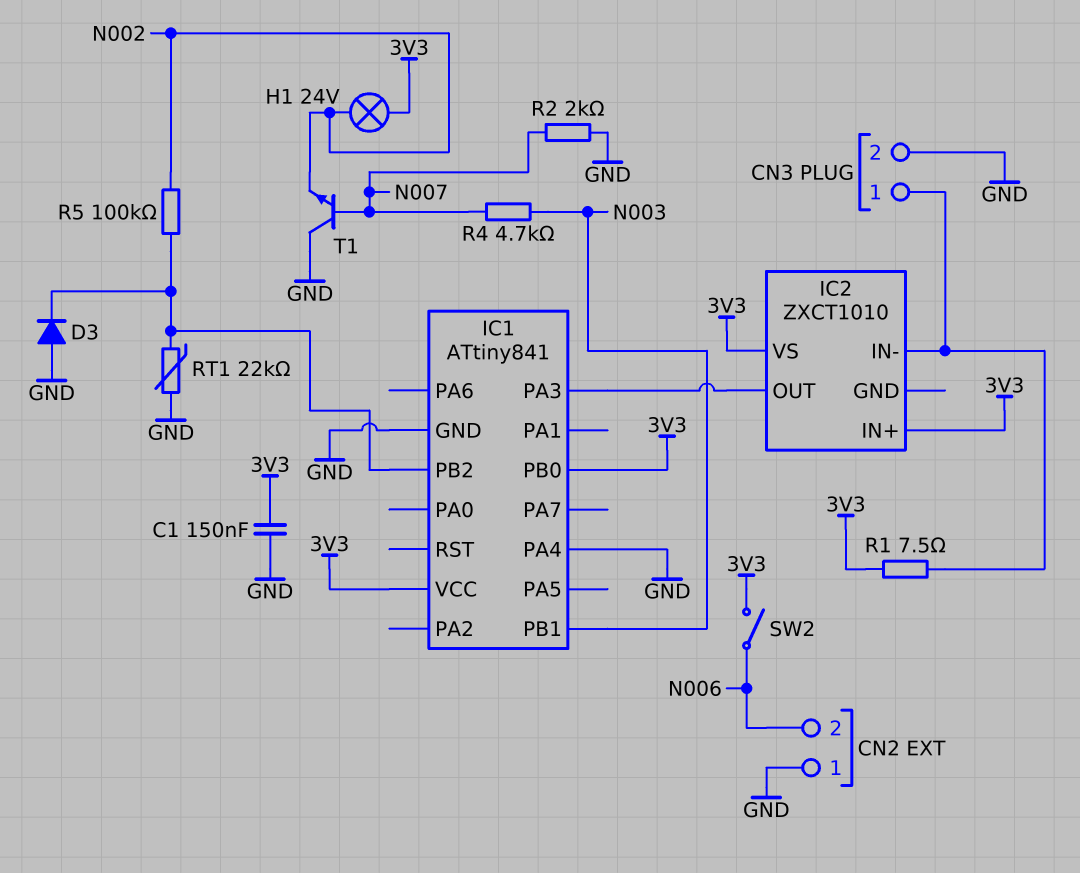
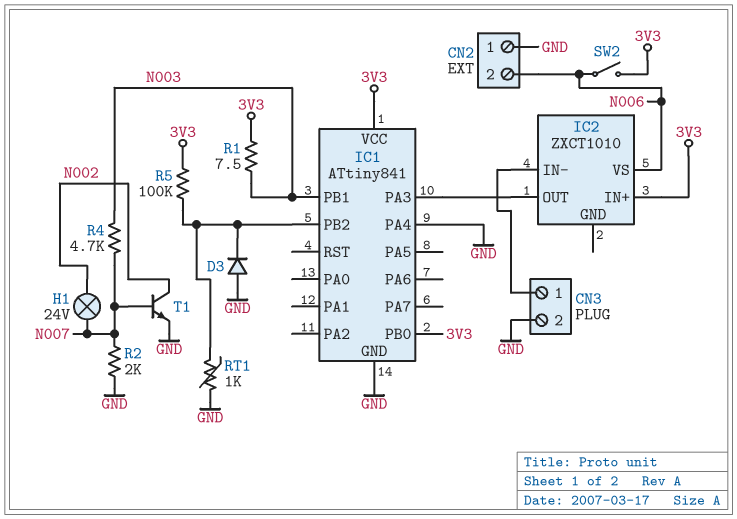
C1: 150nF (3V3, GND) -> none
H1: lamp 24V (3V3, N002) -> lamp 24V (N002, N007)
IC2 pin VS: 3V3 -> N006
R1: 7.5 (3V3, CN3/1) -> 7.5 (3V3, N003)
R5: 100k (IC1/PB2, N002) -> 100k (3V3, IC1/PB2)
RT1: 22k (GND, IC1/PB2) -> 1k (GND, IC1/PB2)
T1: NPN (B N007, C GND, E N002) -> NPN (B N007, C N002, E GND)

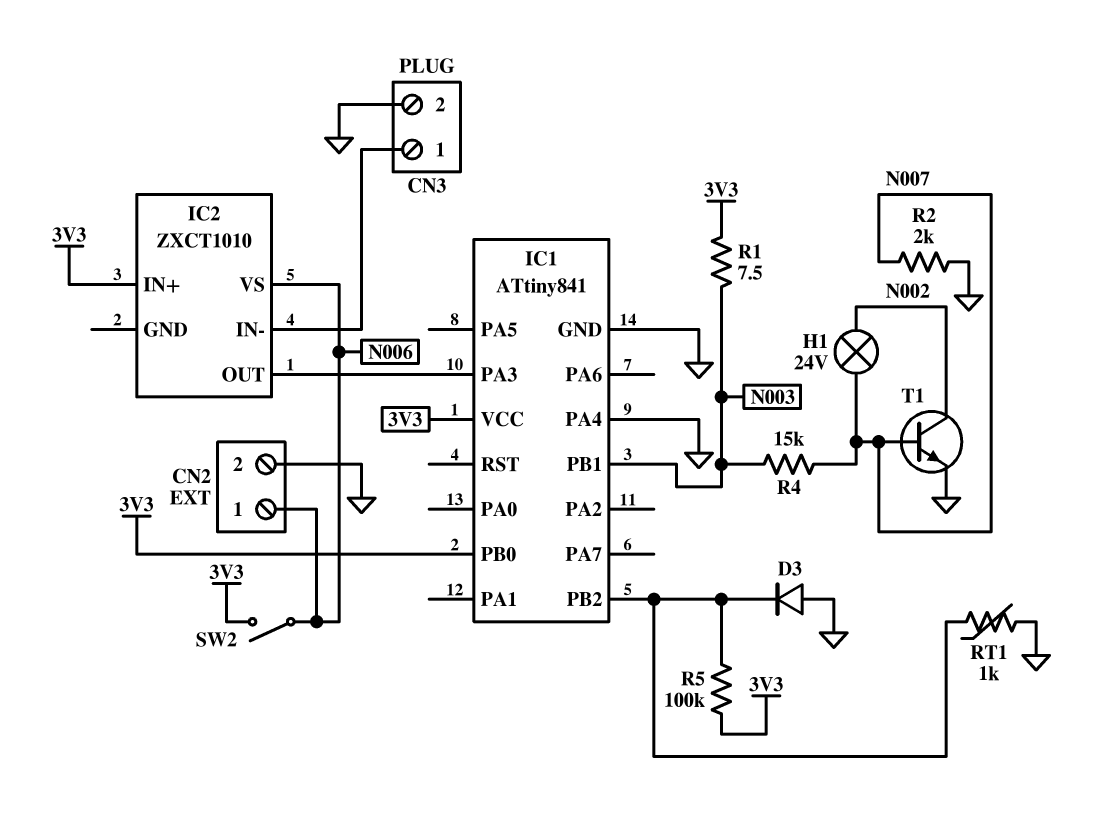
CN2 pin 1: GND -> N006
CN2 pin 2: N006 -> GND
R4: 4.7k (N003, N007) -> 15k (N003, N007)

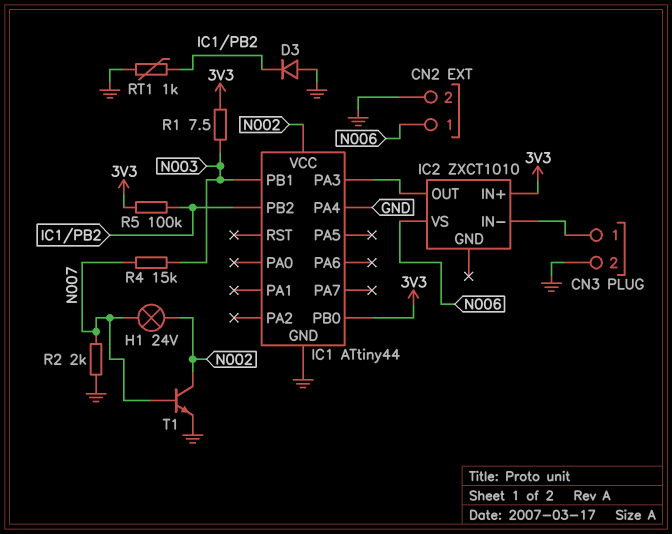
IC1: ATtiny841 -> ATtiny44
IC1 pin VCC: 3V3 -> N002
SW2: switch (3V3, N006) -> none

